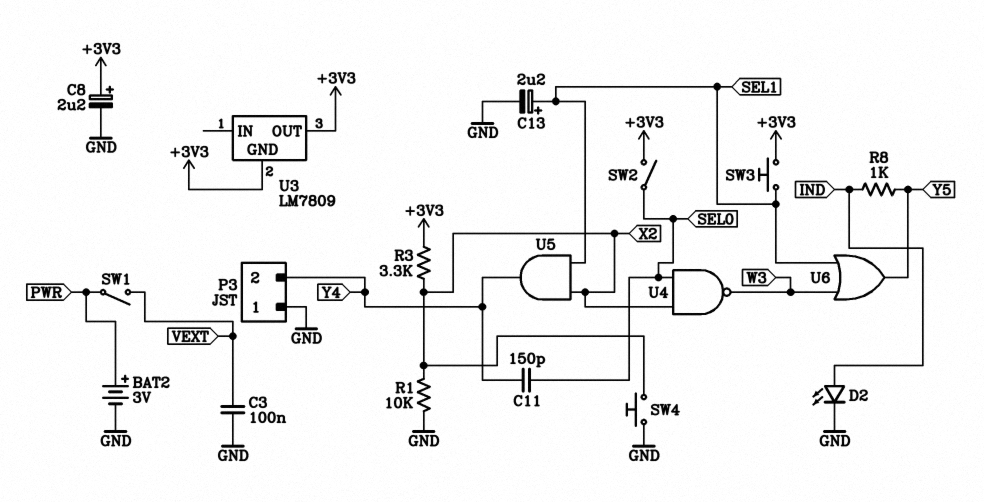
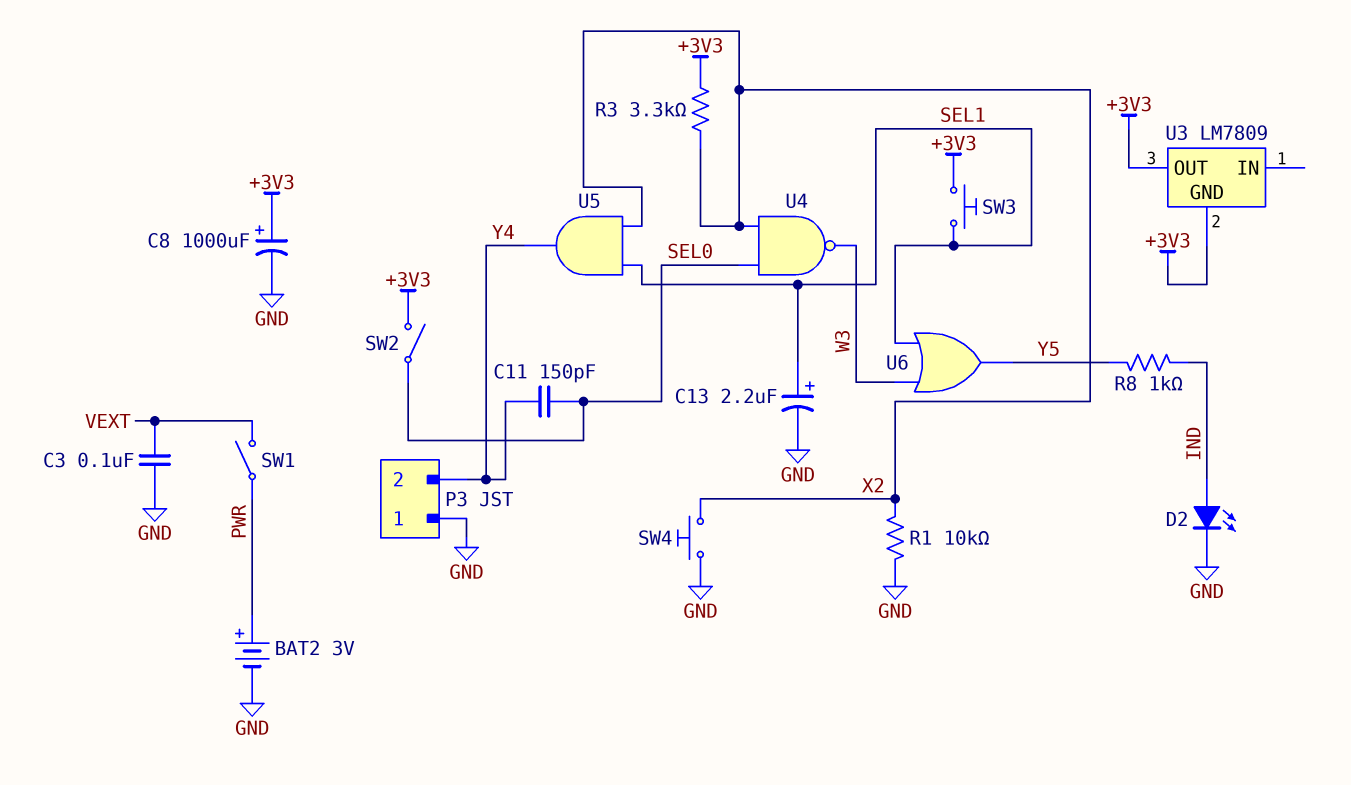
C8: 2.2uF (plus +3V3, minus GND) -> 1000uF (plus +3V3, minus GND)

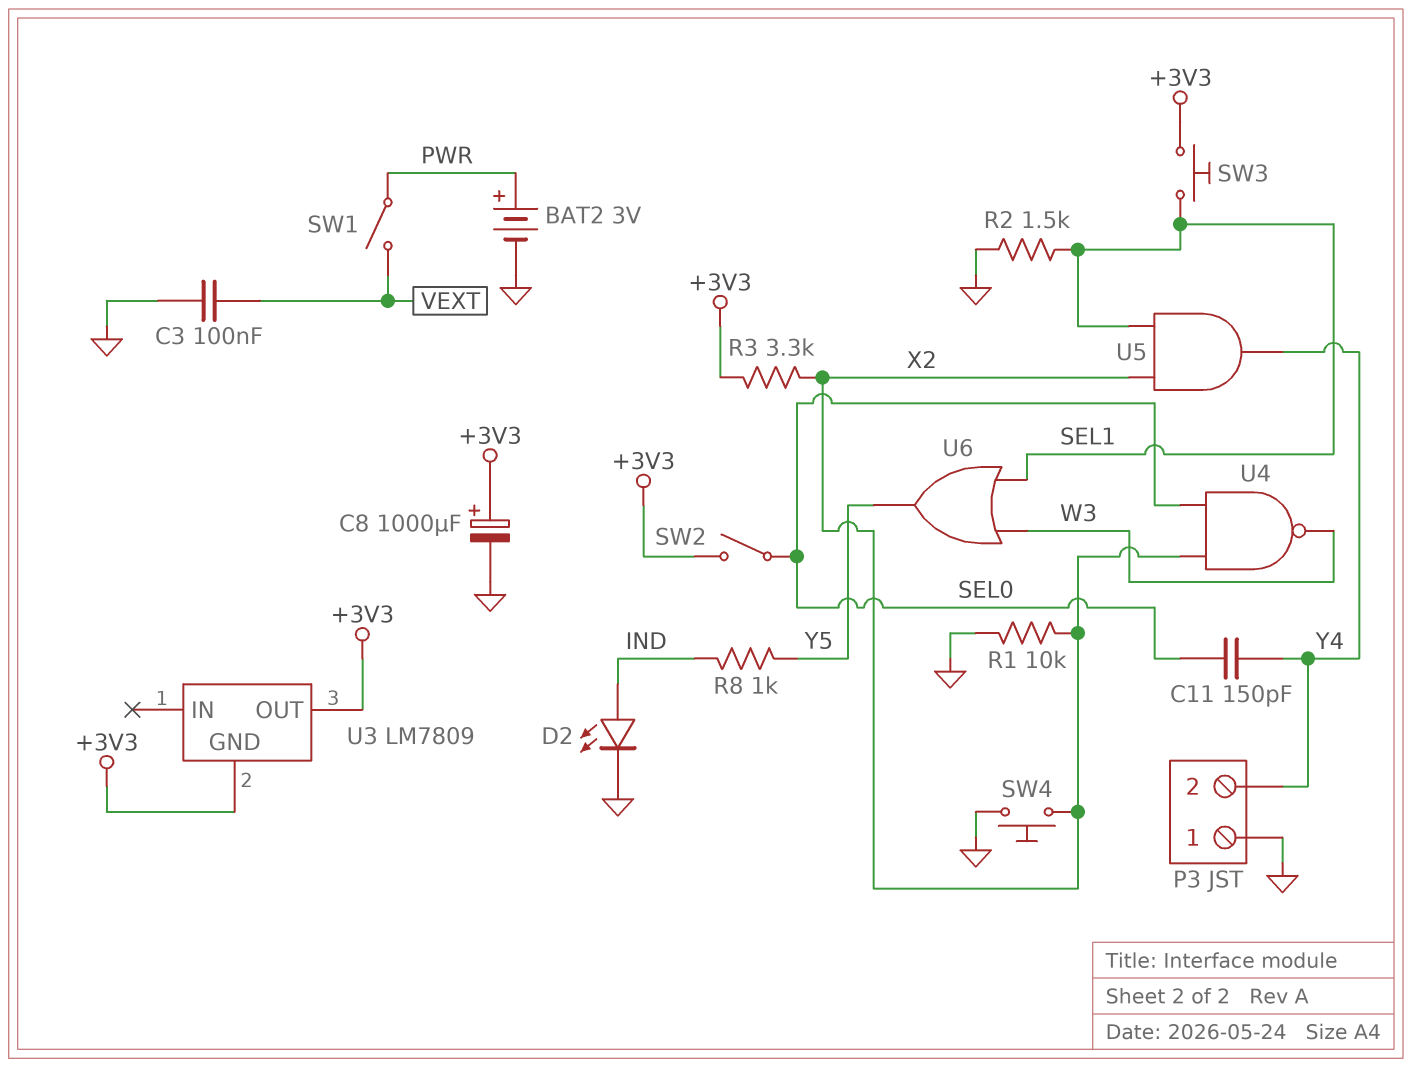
C13: 2.2uF (plus SEL1, minus GND) -> none
R2: none -> 1.5k (GND, SEL1)

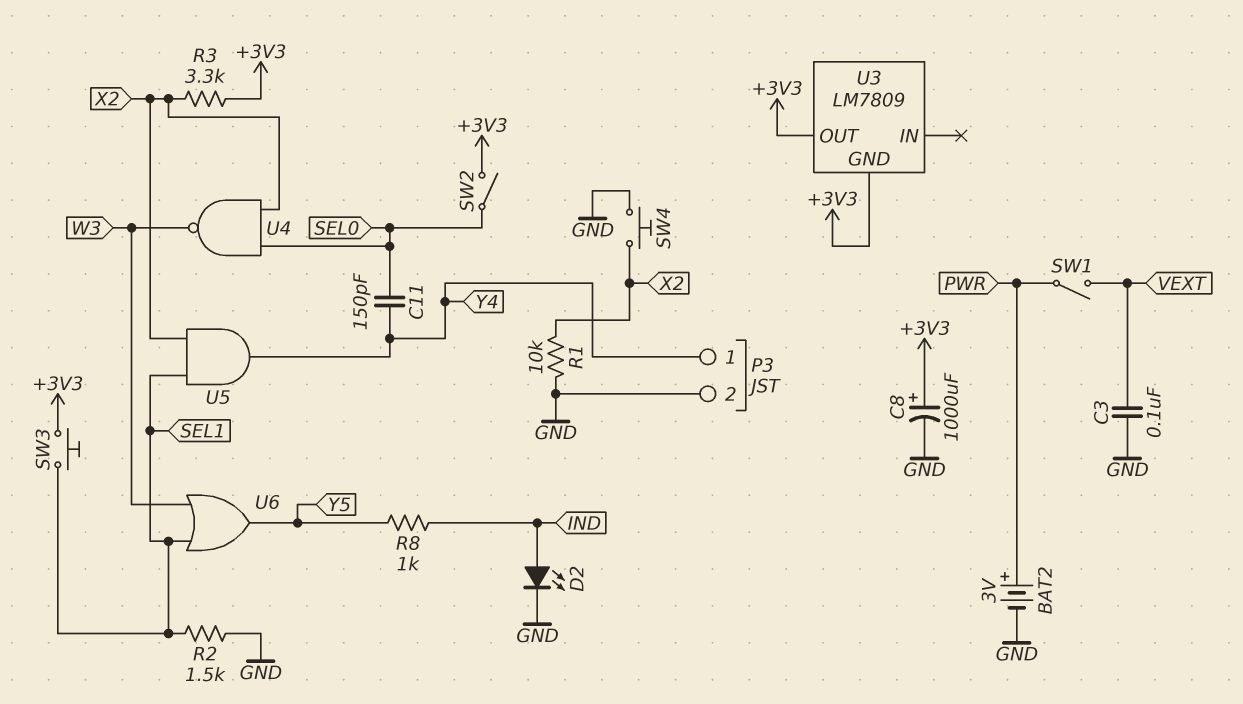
P3 pin 1: GND -> Y4
P3 pin 2: Y4 -> GND

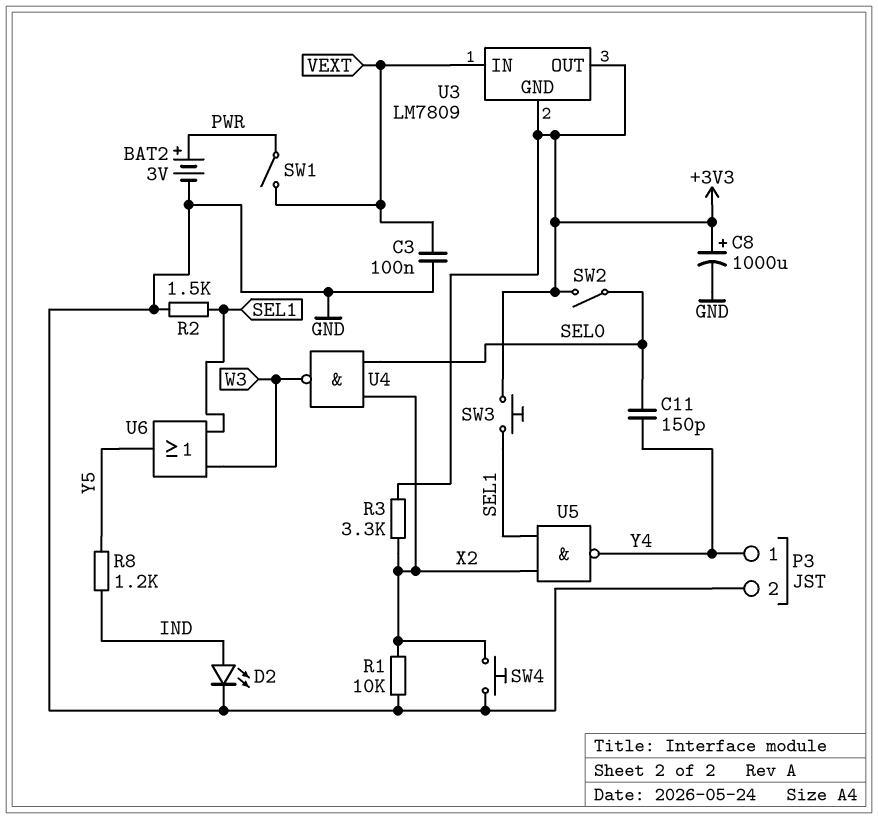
R8: 1k (IND, Y5) -> 1.2k (IND, Y5)
U3 pin IN: none -> VEXT
U5: AND (in SEL1, in X2, out Y4) -> NAND (in SEL1, in X2, out Y4)

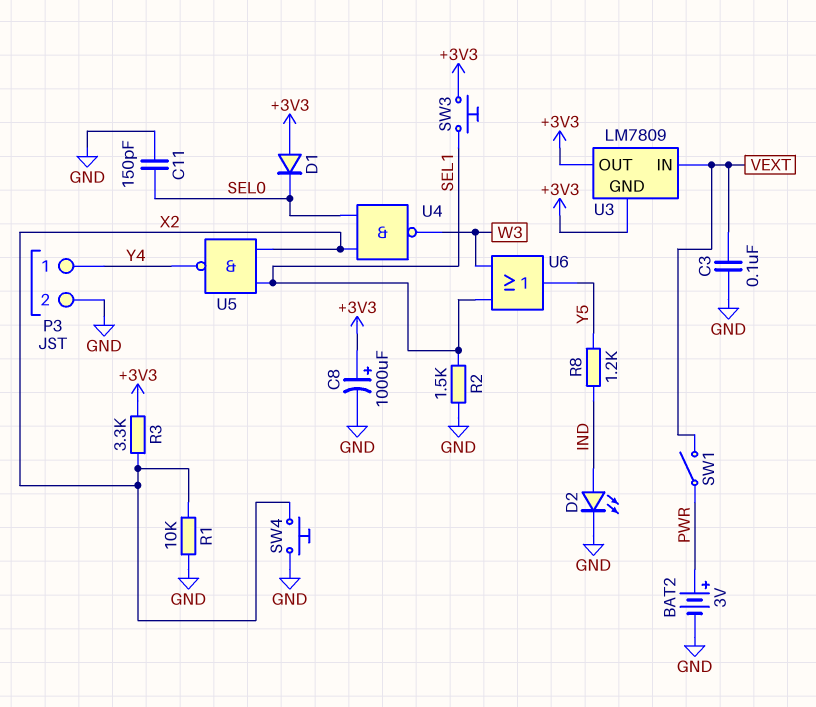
C11: 150pF (SEL0, Y4) -> 150pF (GND, SEL0)
D1: none -> diode (A +3V3, K SEL0)
SW2: switch (+3V3, SEL0) -> none

